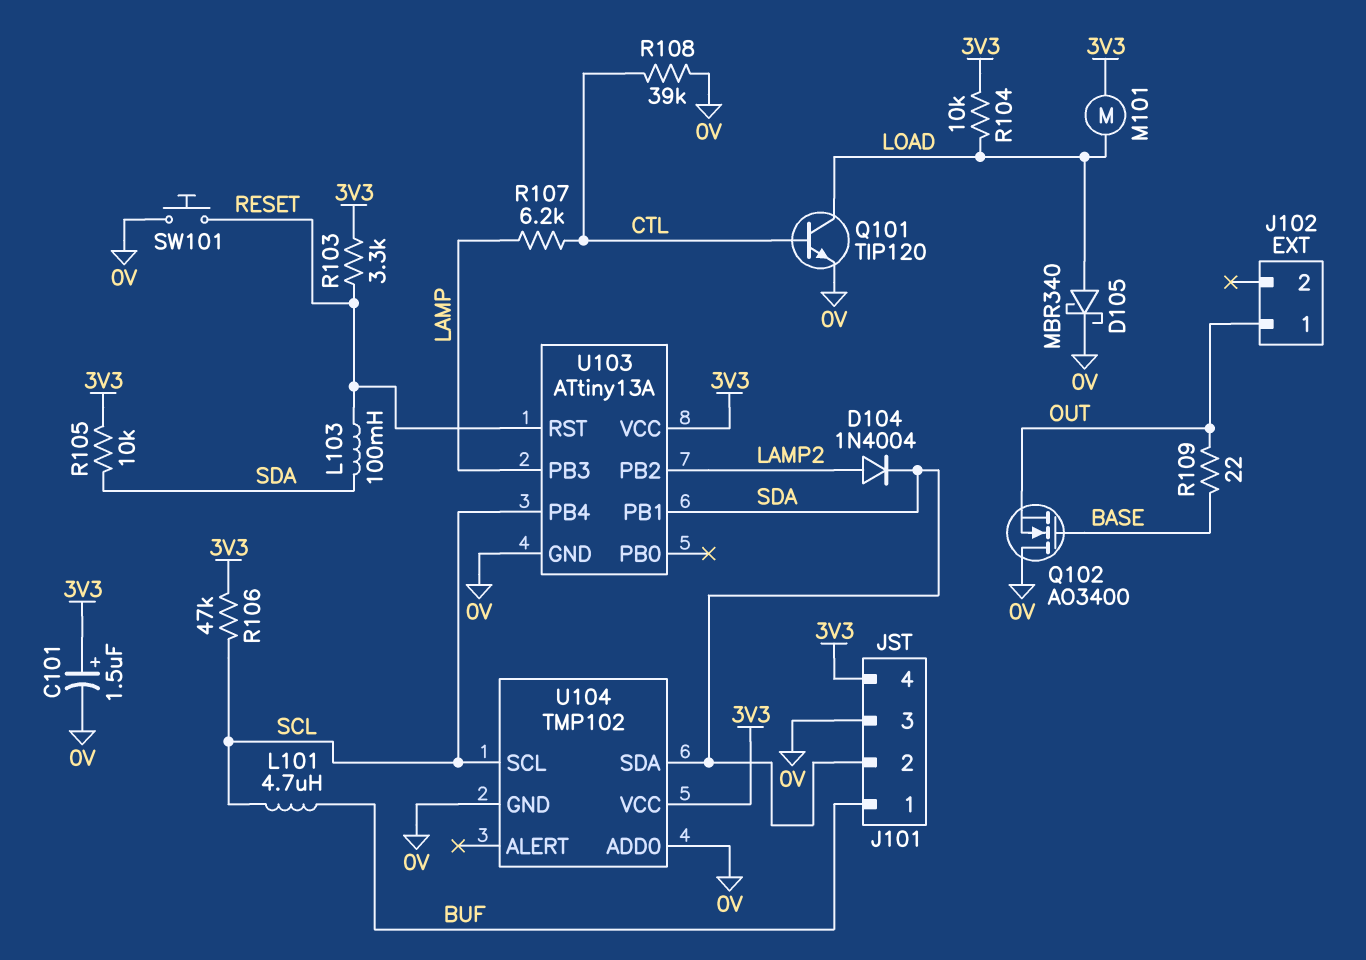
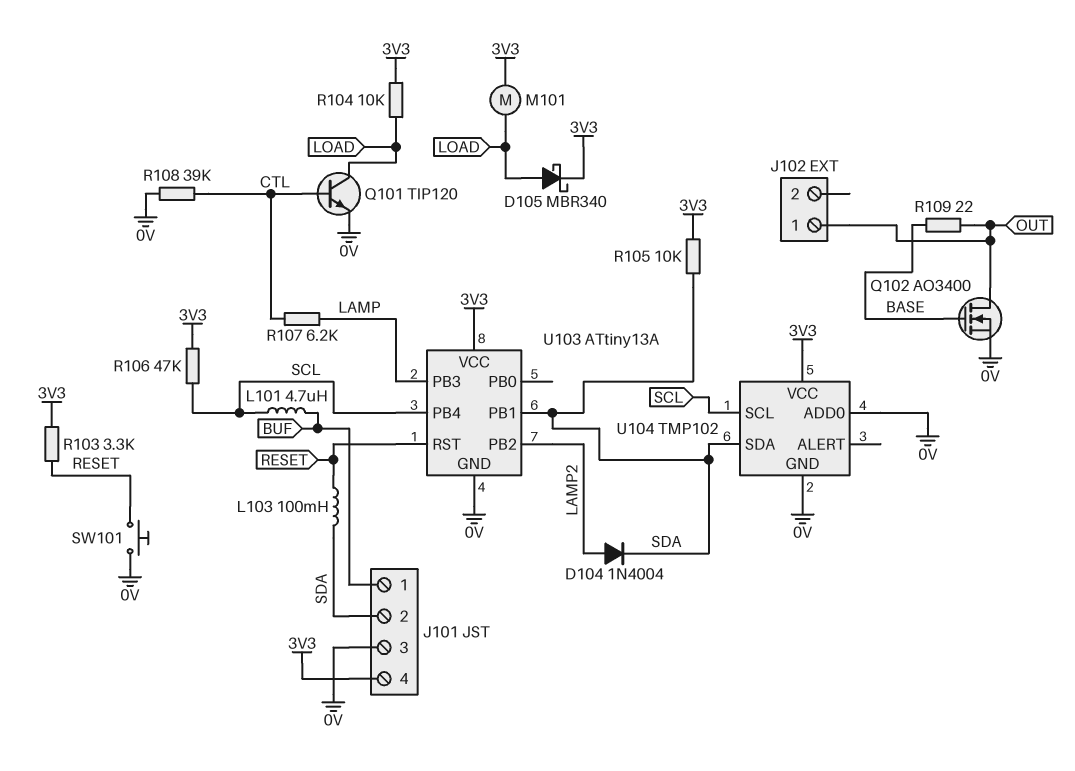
C101: 1.5uF (plus 3V3, minus 0V) -> none
D105: schottky MBR340 (A LOAD, K 0V) -> schottky MBR340 (A LOAD, K 3V3)
Q102: NMOS AO3400 (G BASE, D 0V, S OUT) -> NMOS AO3400 (G BASE, D OUT, S 0V)

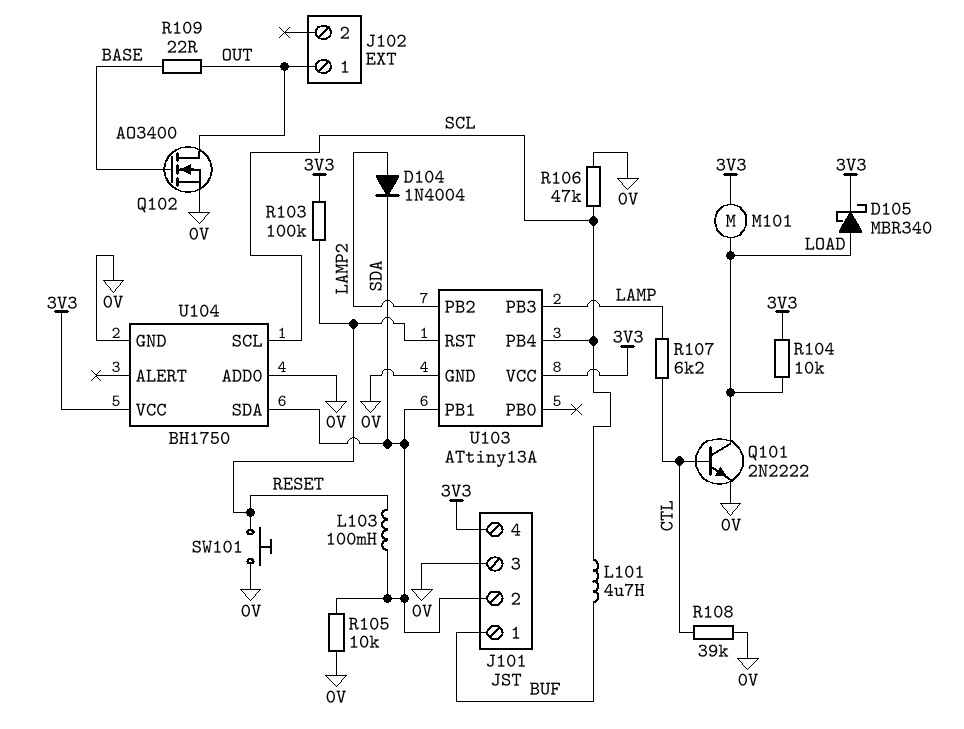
Q101: NPN TIP120 (B CTL, C LOAD, E 0V) -> NPN 2N2222 (B CTL, C LOAD, E 0V)
R103: 3.3k (3V3, RESET) -> 100k (3V3, RESET)
R105: 10k (3V3, SDA) -> 10k (0V, SDA)
R106: 47k (3V3, SCL) -> 47k (0V, SCL)
U104: TMP102 -> BH1750

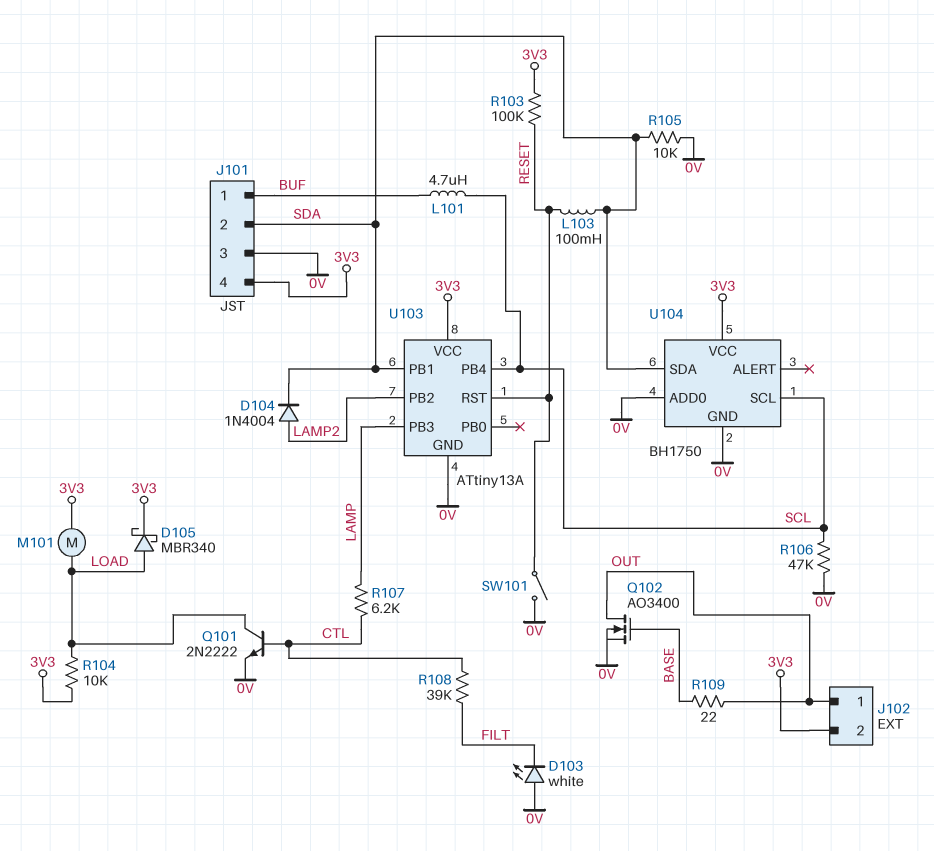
D103: none -> LED white (A 0V, K FILT)
J102 pin 2: none -> 3V3
R108: 39k (0V, CTL) -> 39k (CTL, FILT)
SW101: button (0V, RESET) -> switch (0V, RESET)

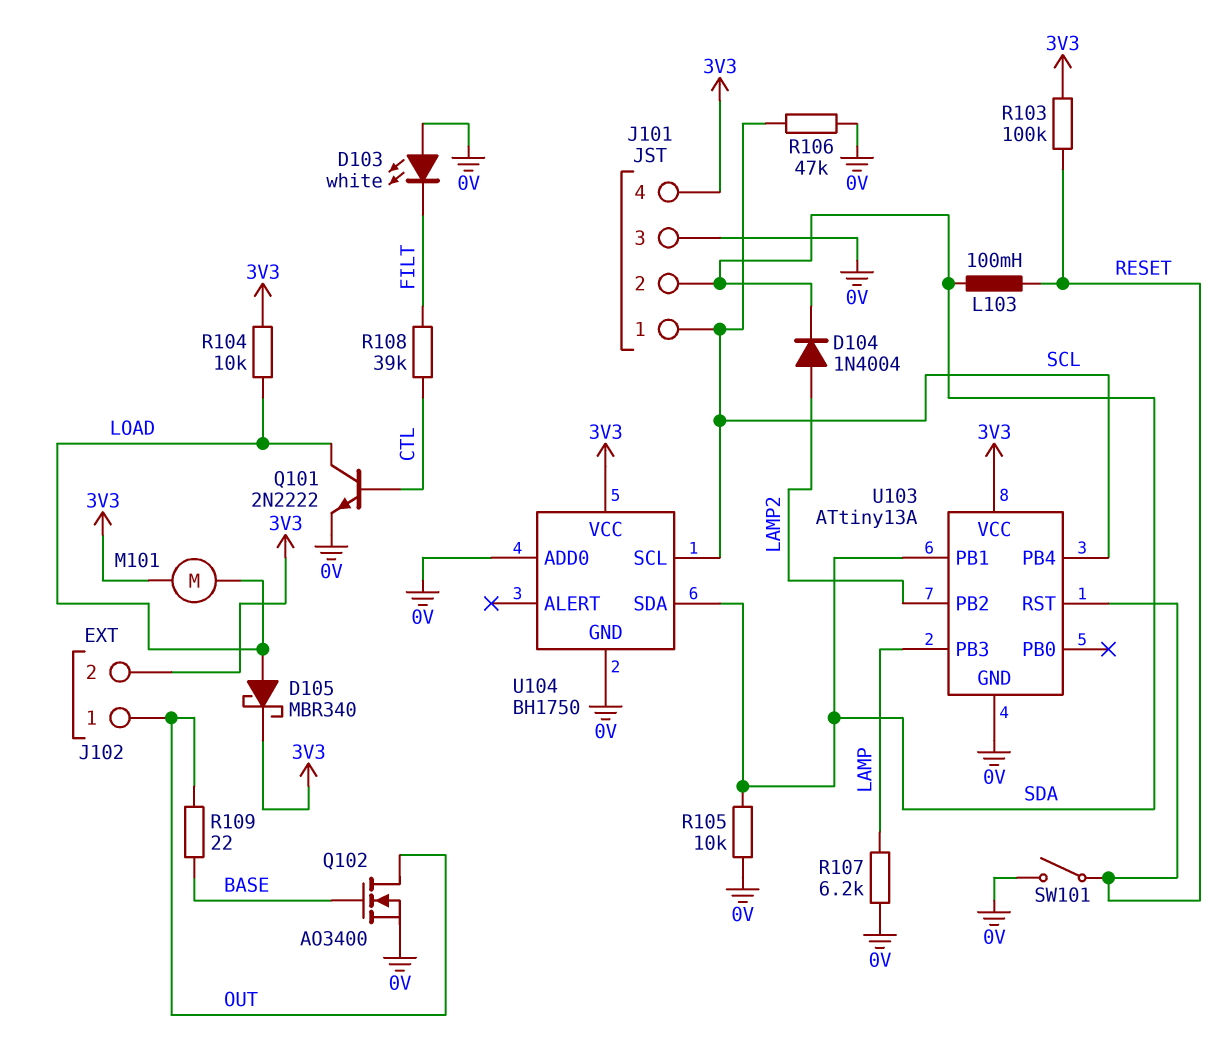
J101 pin 1: BUF -> SCL
L101: 4.7uH (BUF, SCL) -> none
R107: 6.2k (CTL, LAMP) -> 6.2k (0V, LAMP)

